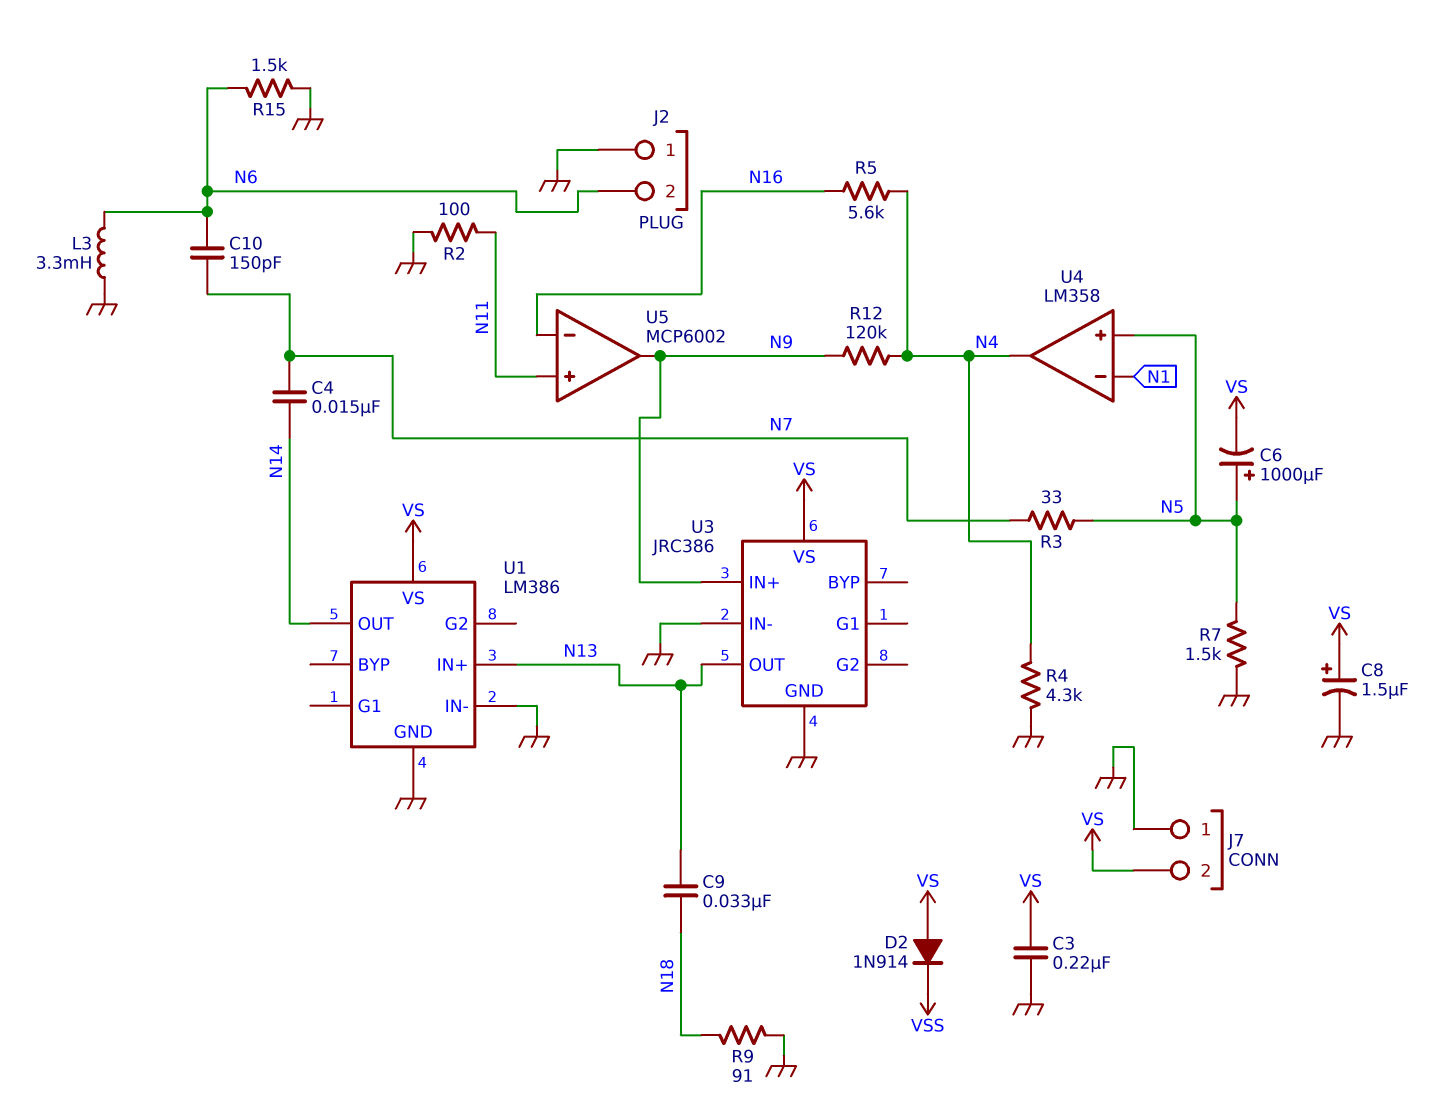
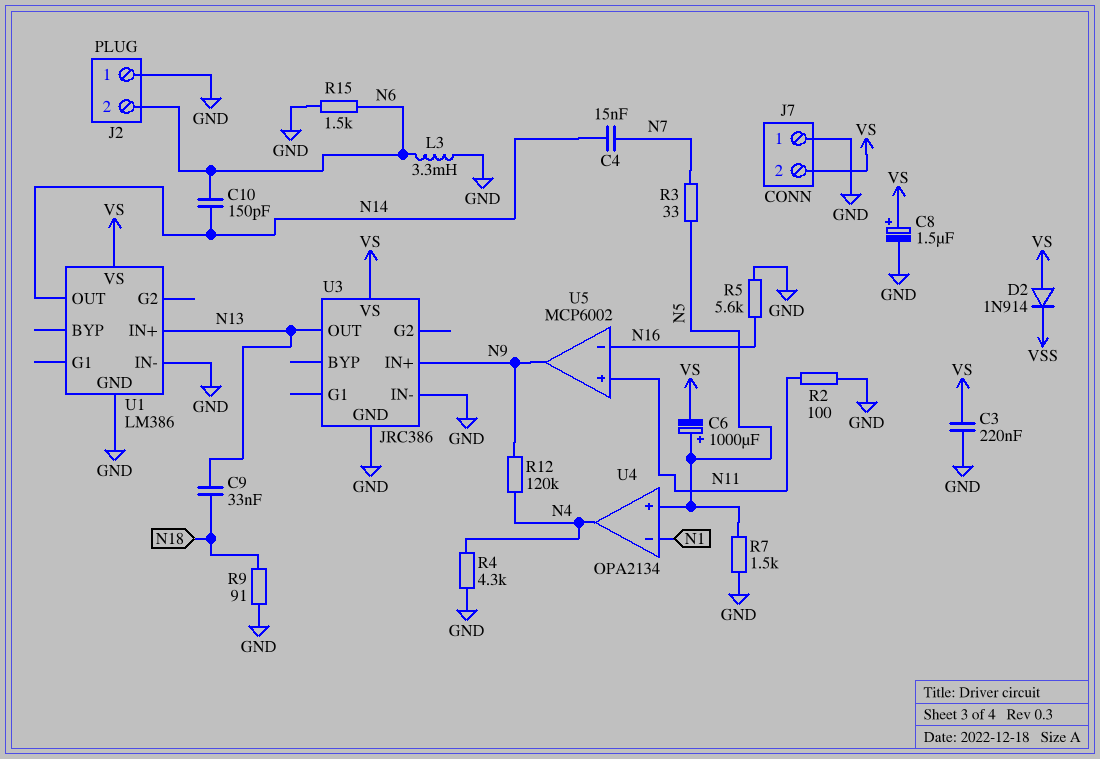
C10: 150pF (N6, N7) -> 150pF (N6, N14)
R5: 5.6k (N4, N16) -> 5.6k (GND, N16)
U4: LM358 -> OPA2134

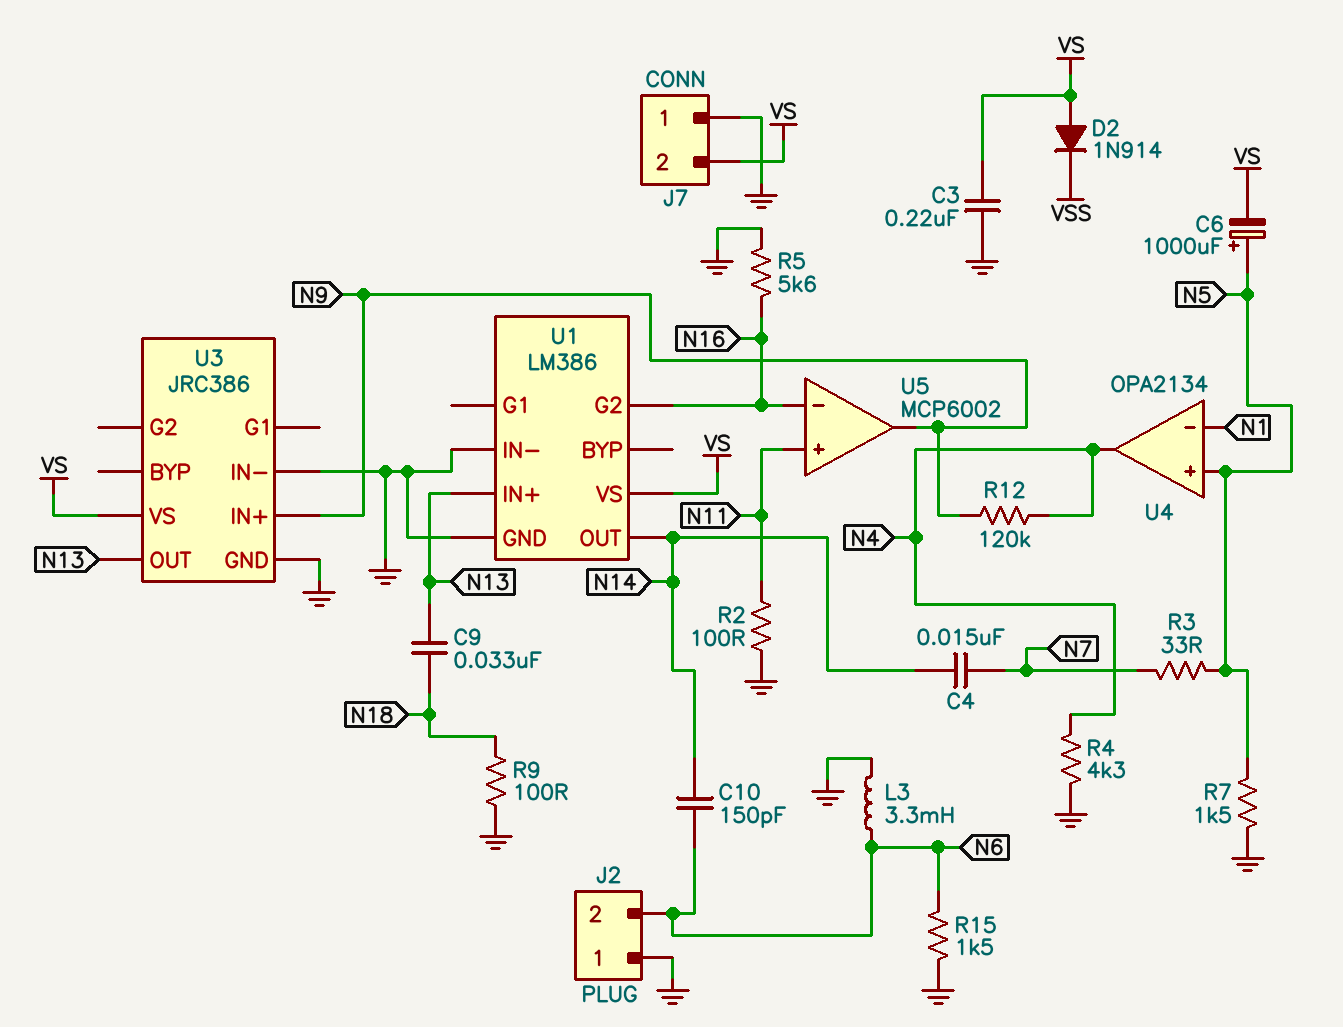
C8: 1.5uF (plus VS, minus GND) -> none
R9: 91 (GND, N18) -> 100 (GND, N18)
U1 pin G2: none -> N16

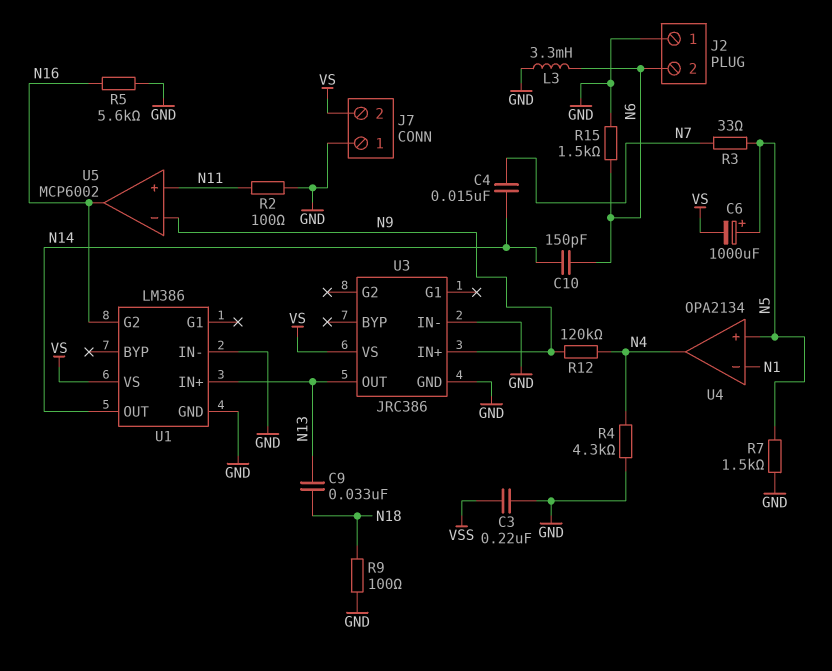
C3: 220nF (GND, VS) -> 220nF (GND, VSS)
D2: diode 1N914 (A VS, K VSS) -> none
U5 pin in-: N16 -> N9
U5 pin out: N9 -> N16

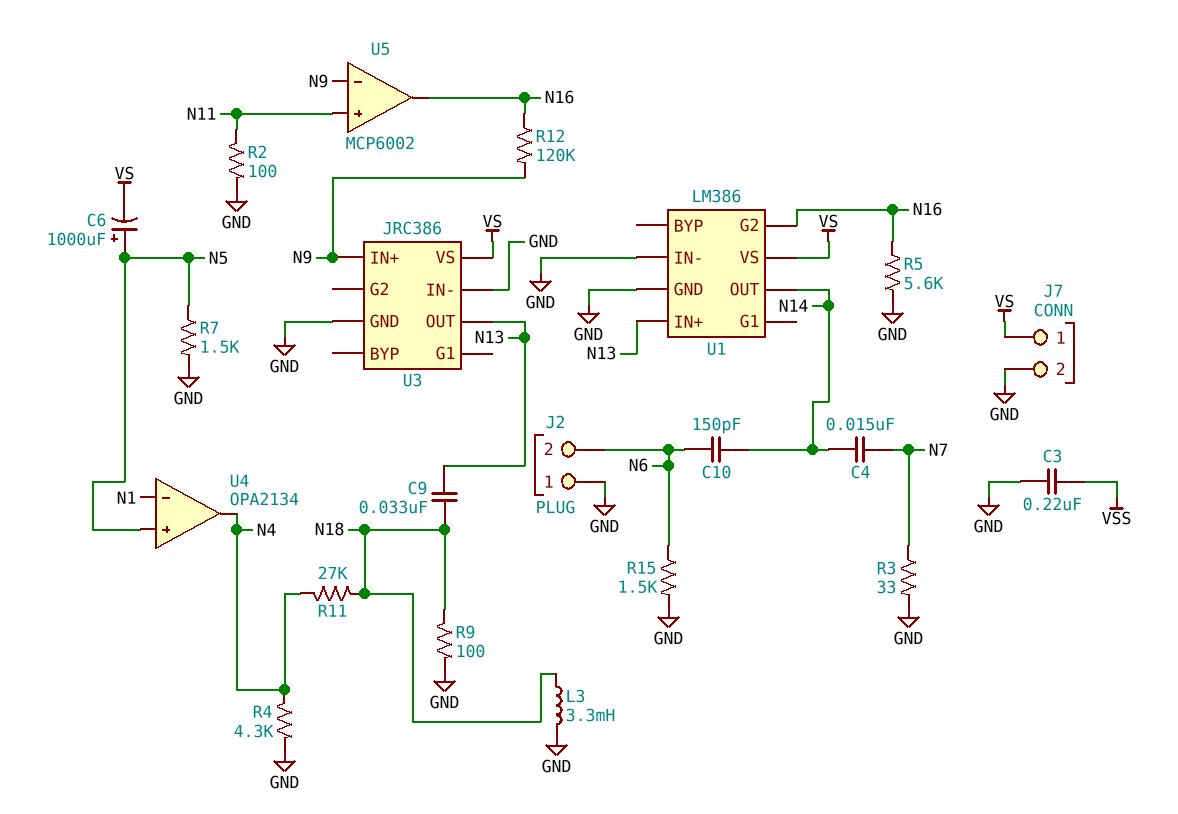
J7 pin 1: GND -> VS
J7 pin 2: VS -> GND
L3: 3.3mH (GND, N6) -> 3.3mH (GND, N18)
R3: 33 (N5, N7) -> 33 (GND, N7)
R11: none -> 27k (N4, N18)
R12: 120k (N4, N9) -> 120k (N9, N16)

